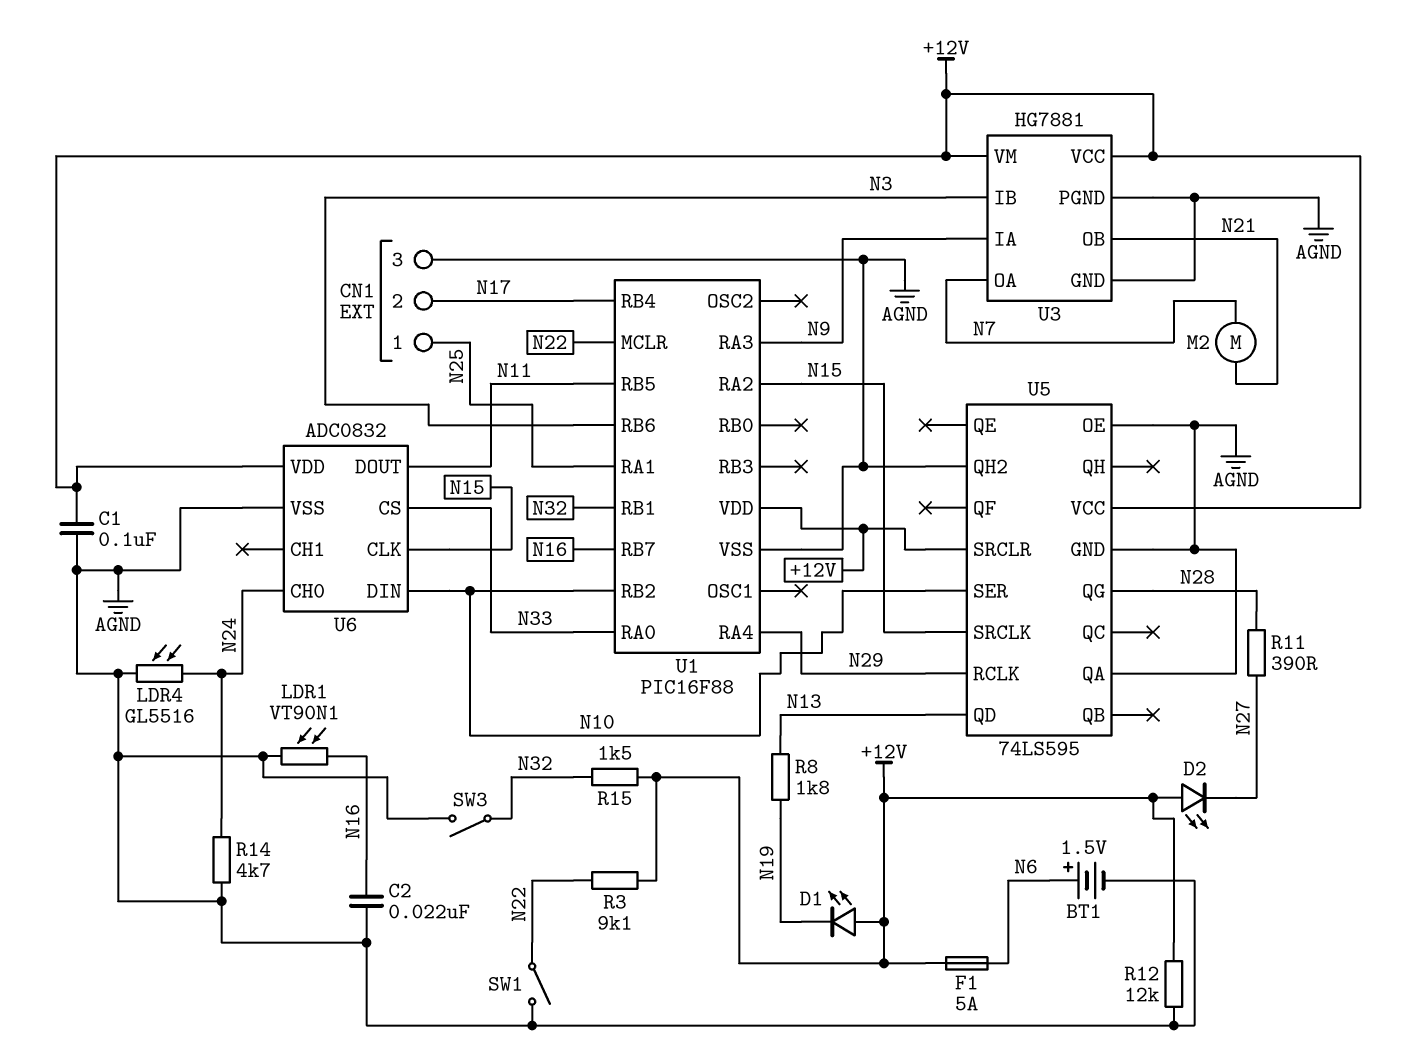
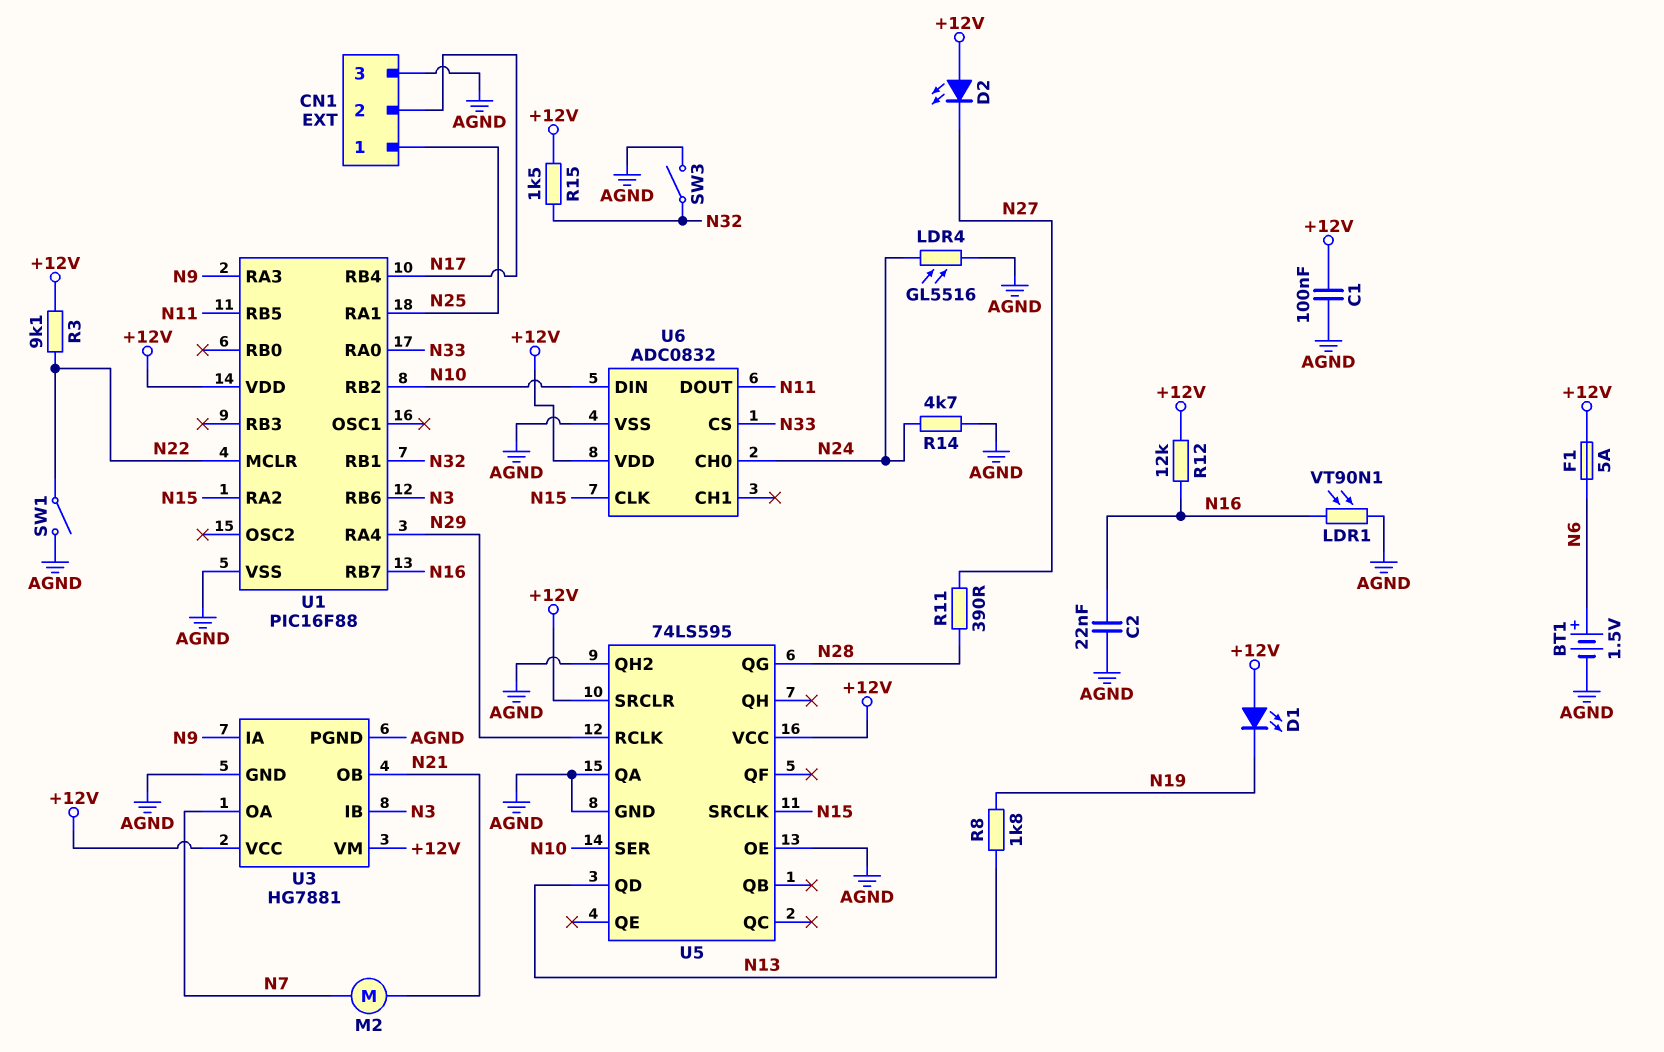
R12: 12k (+12V, AGND) -> 12k (+12V, N16)

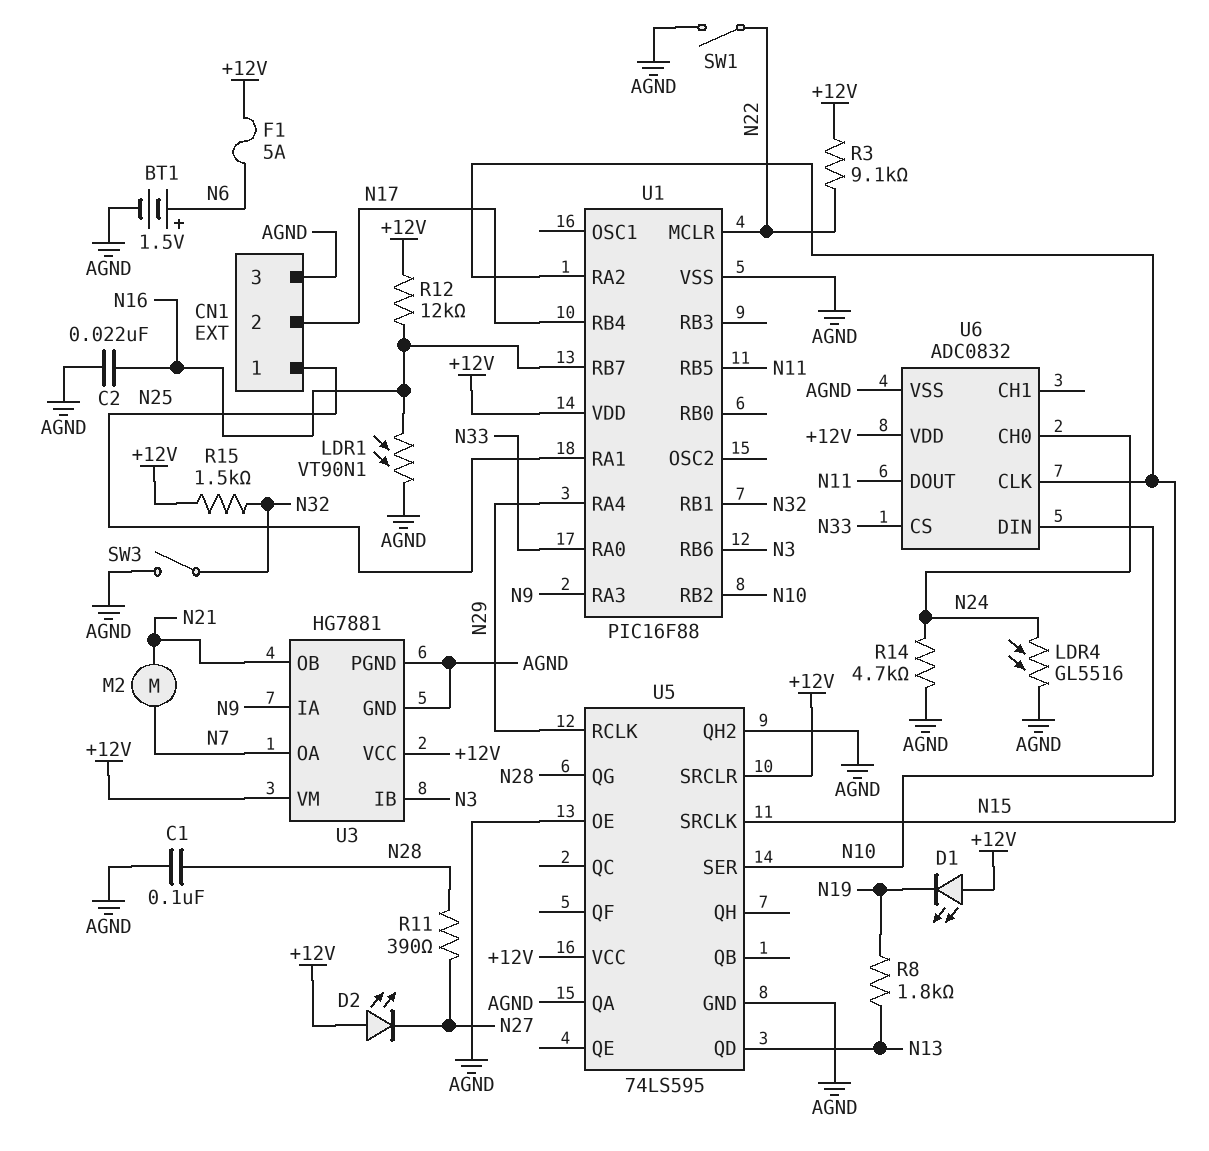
C1: 100nF (+12V, AGND) -> 100nF (AGND, N28)

